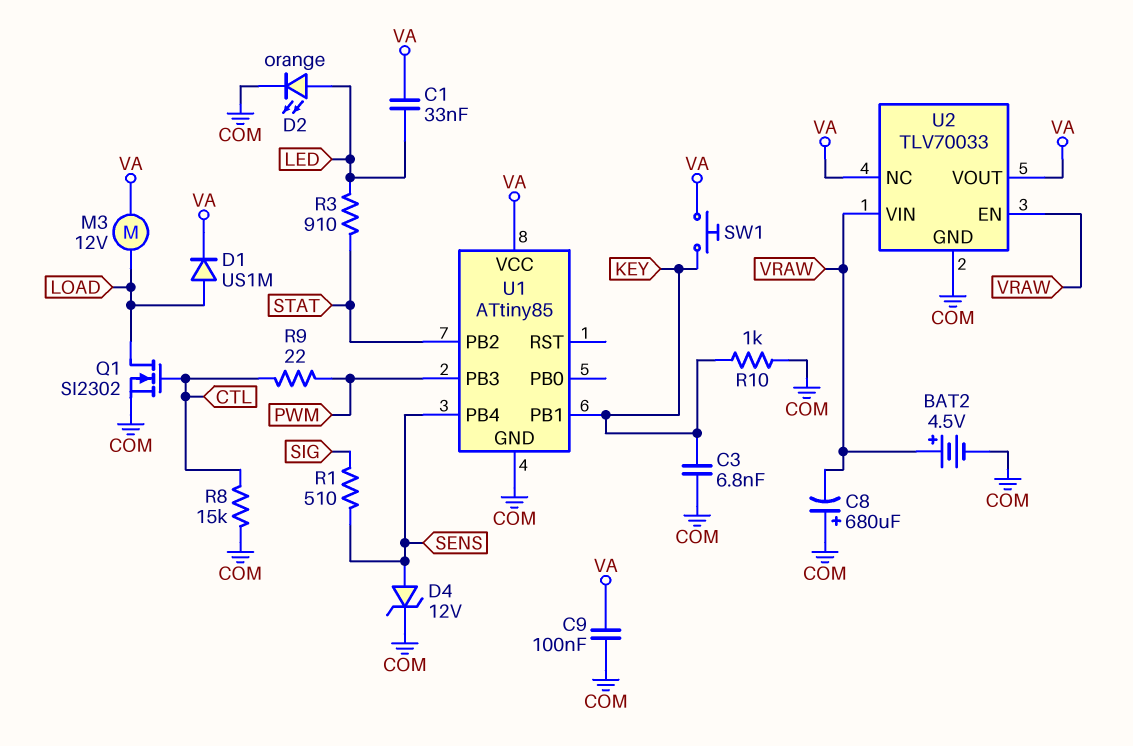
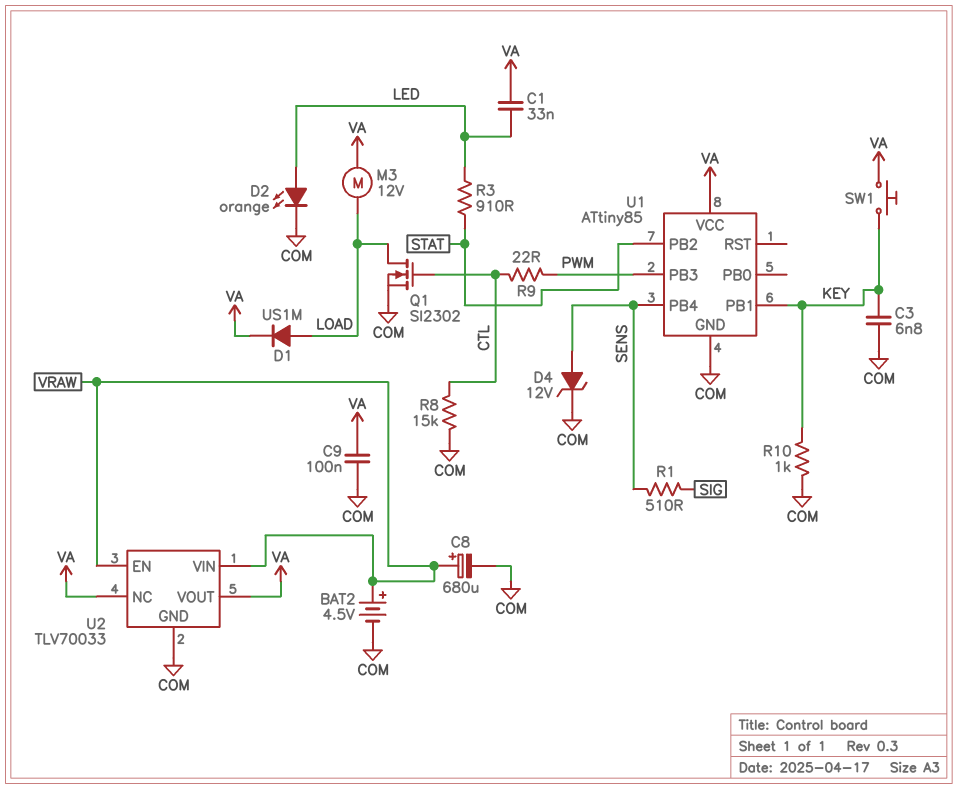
C8: 680uF (plus COM, minus VRAW) -> 680uF (plus VRAW, minus COM)

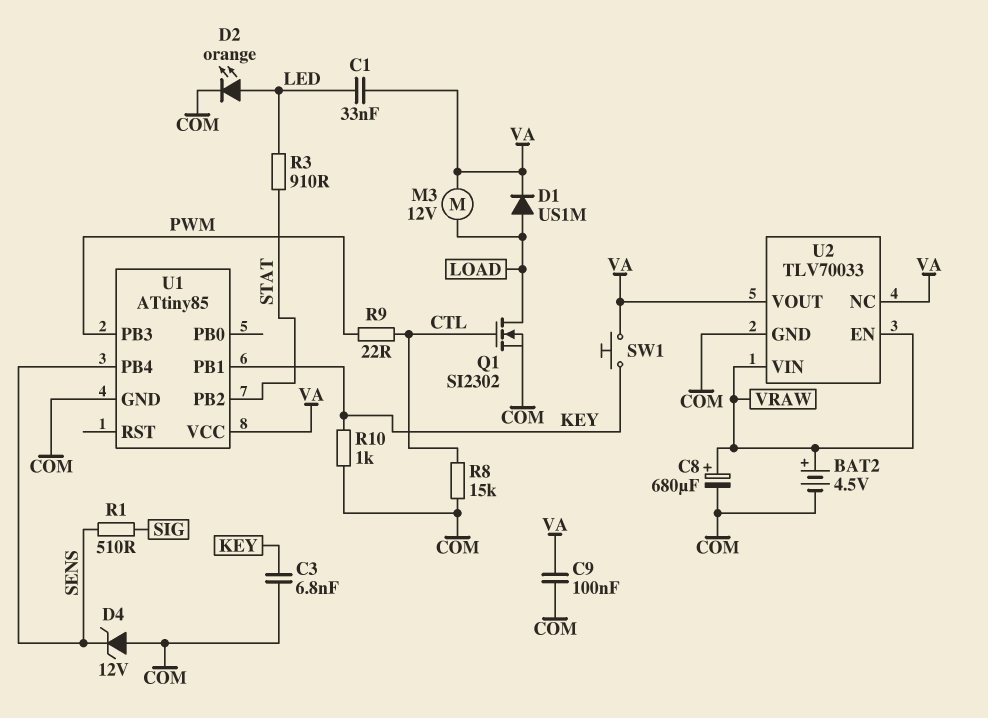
D4: zener 12V (A SENS, K COM) -> zener 12V (A COM, K SENS)

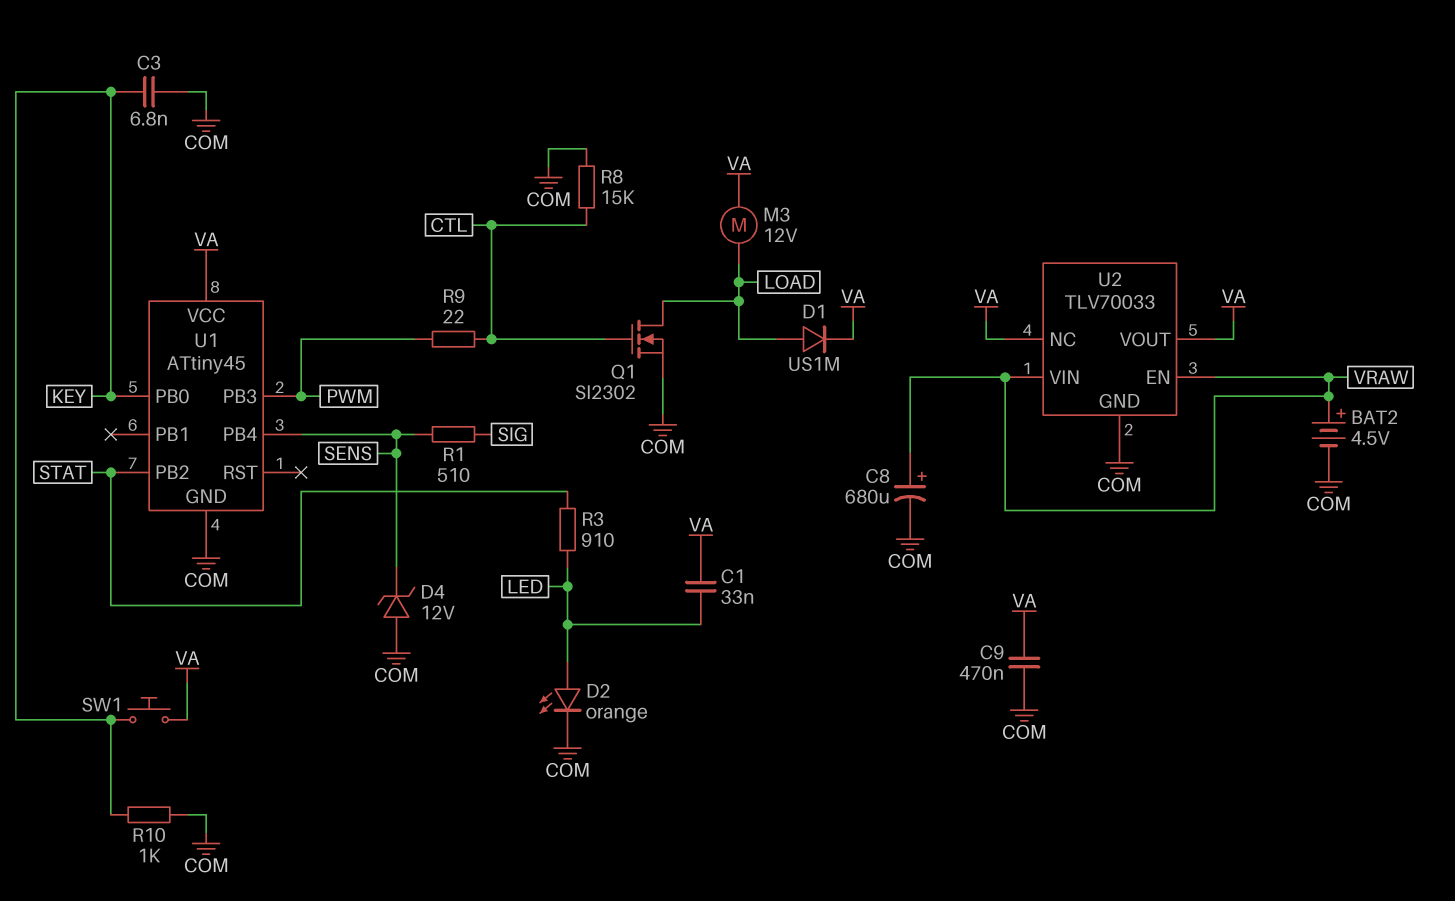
C9: 100nF (COM, VA) -> 470nF (COM, VA)
U1: ATtiny85 -> ATtiny45
U1 pin PB0: none -> KEY
U1 pin PB1: KEY -> none

